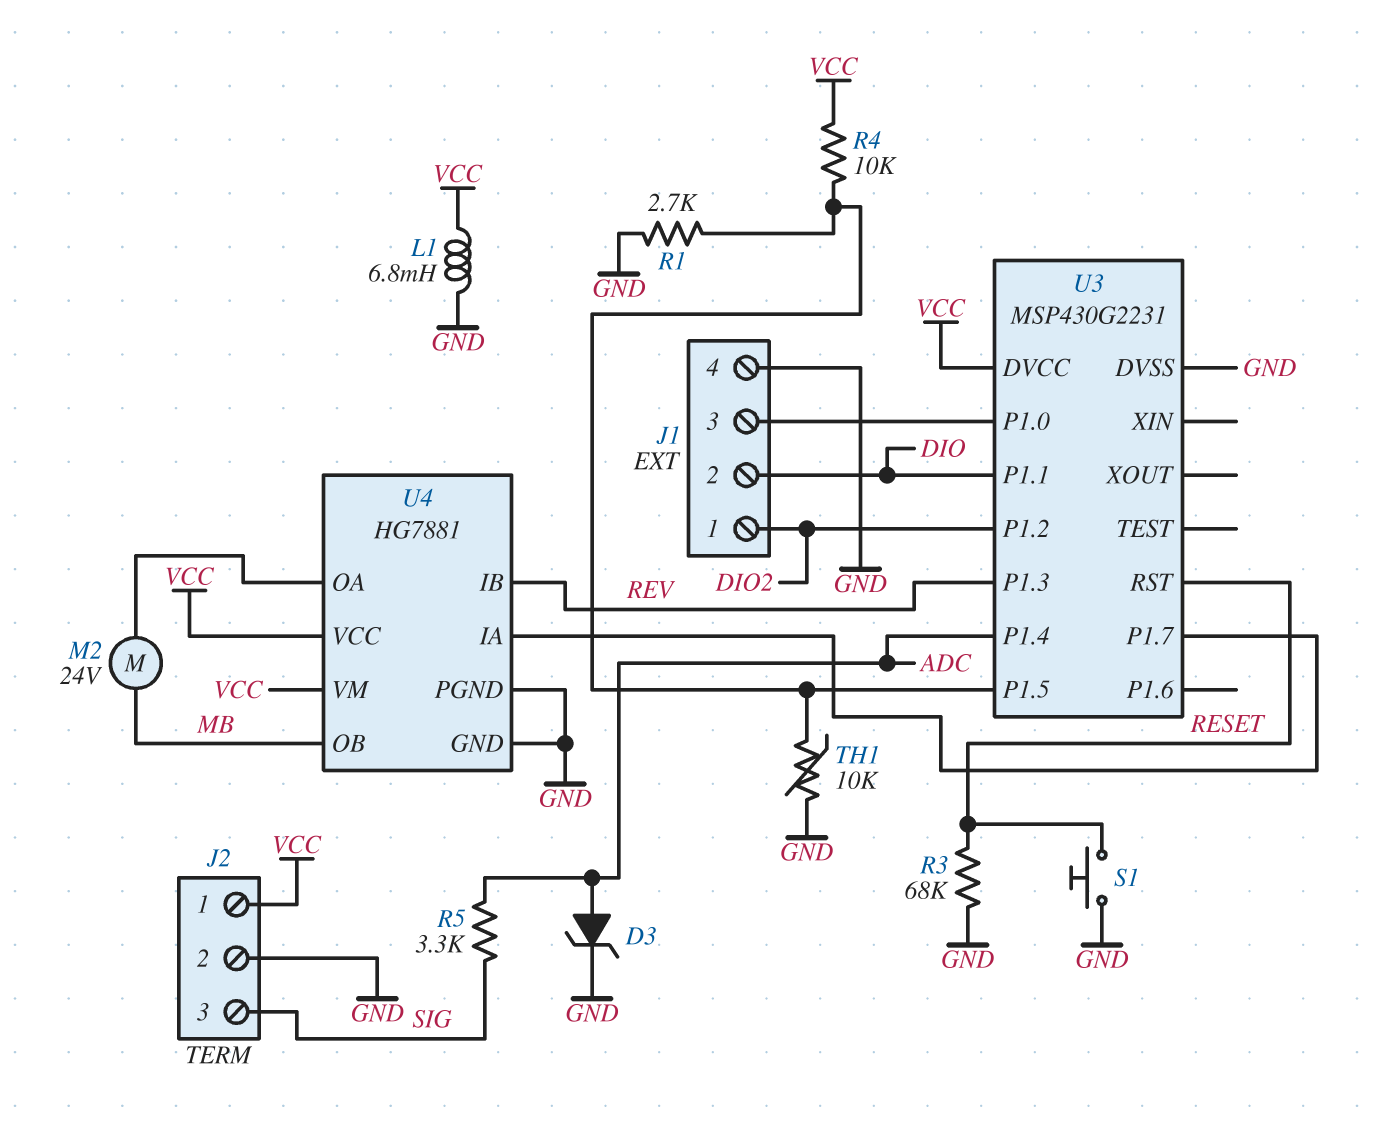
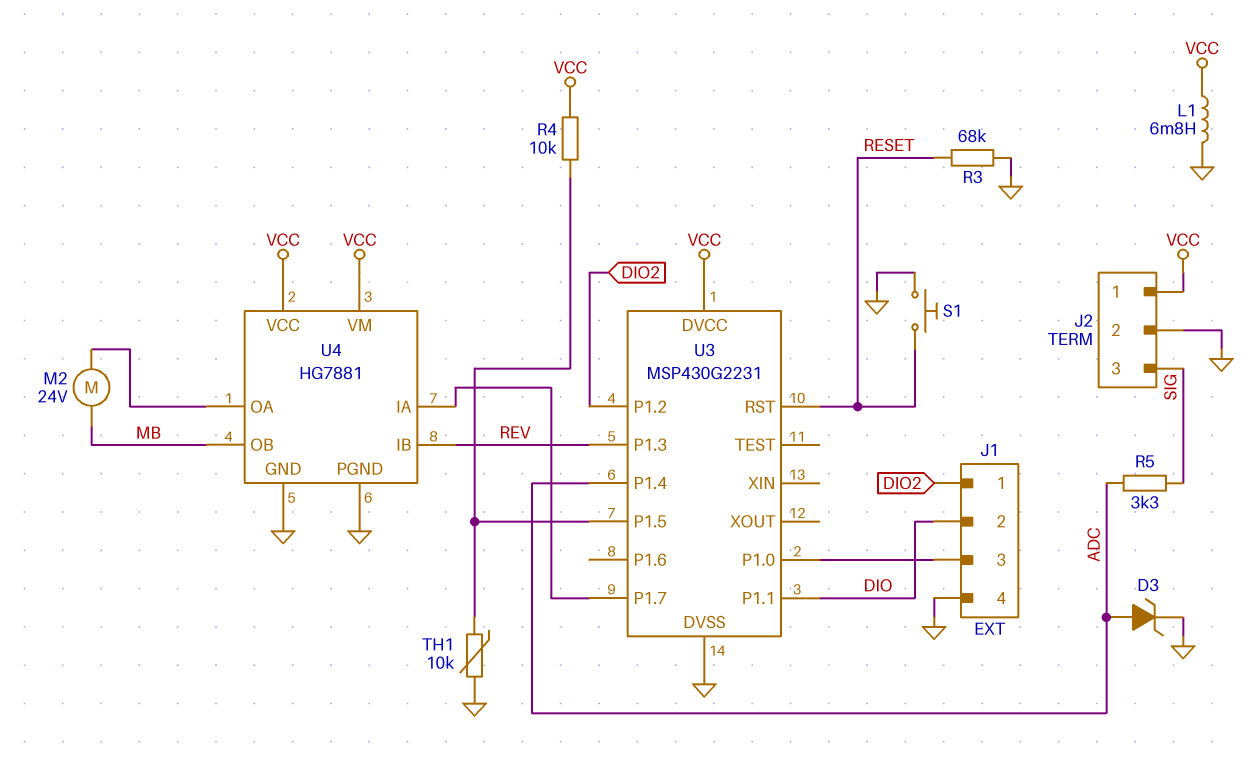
R1: 2.7k (GND, U3/P1.5) -> none

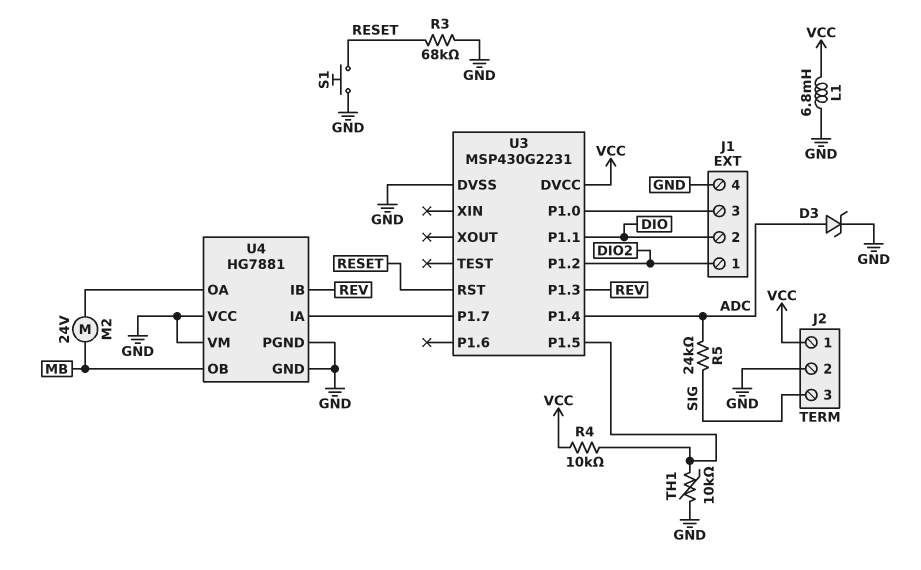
R5: 3.3k (ADC, SIG) -> 24k (ADC, SIG)
U4 pin VCC: VCC -> GND
U4 pin VM: VCC -> GND

